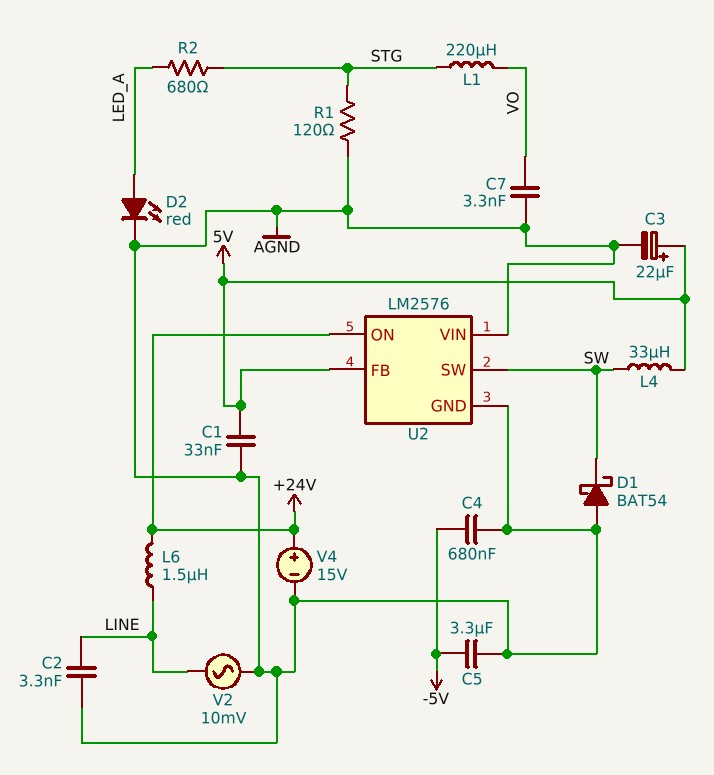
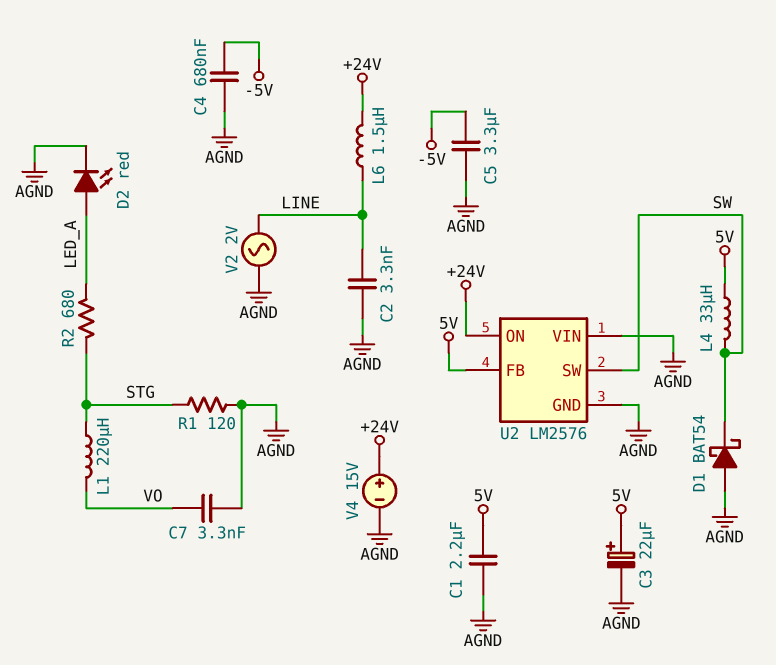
C1: 33nF (5V, AGND) -> 2.2uF (5V, AGND)
V2: AC 10mV (AGND, LINE) -> AC 2V (AGND, LINE)

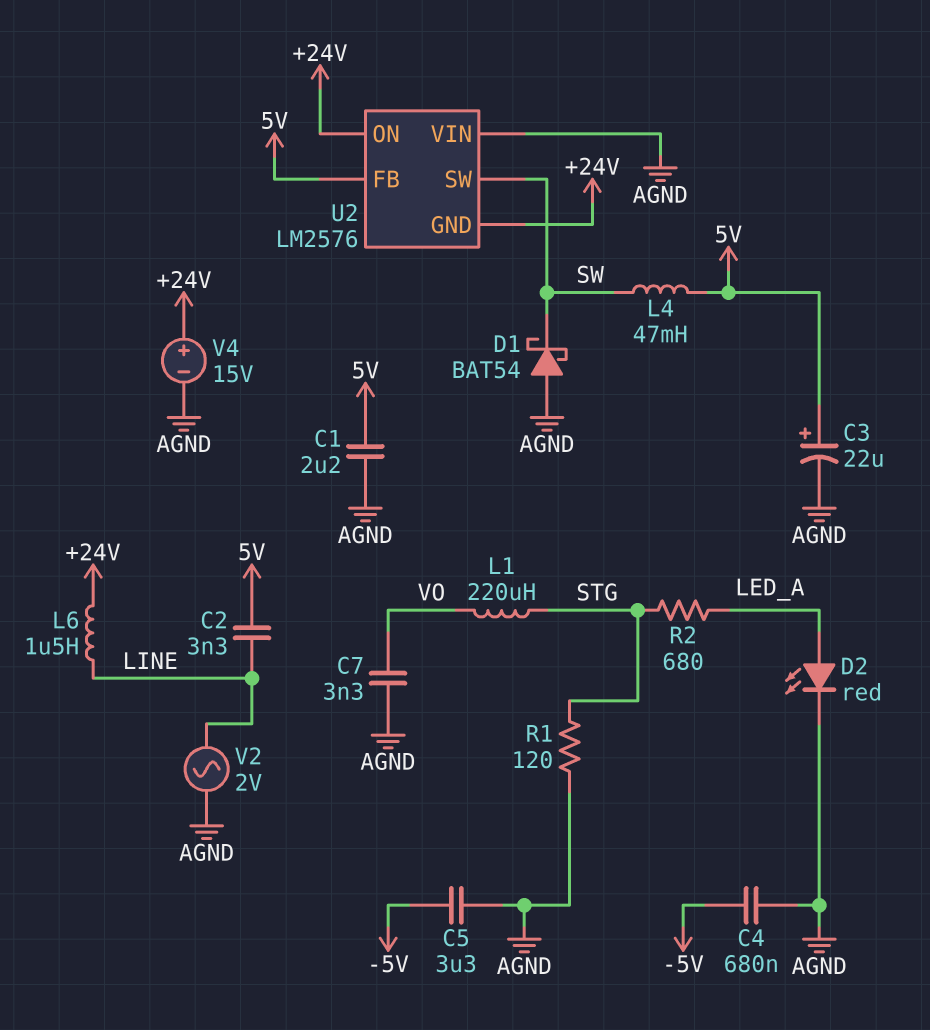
C2: 3.3nF (AGND, LINE) -> 3.3nF (5V, LINE)
L4: 33uH (5V, SW) -> 47mH (5V, SW)
U2 pin GND: AGND -> +24V

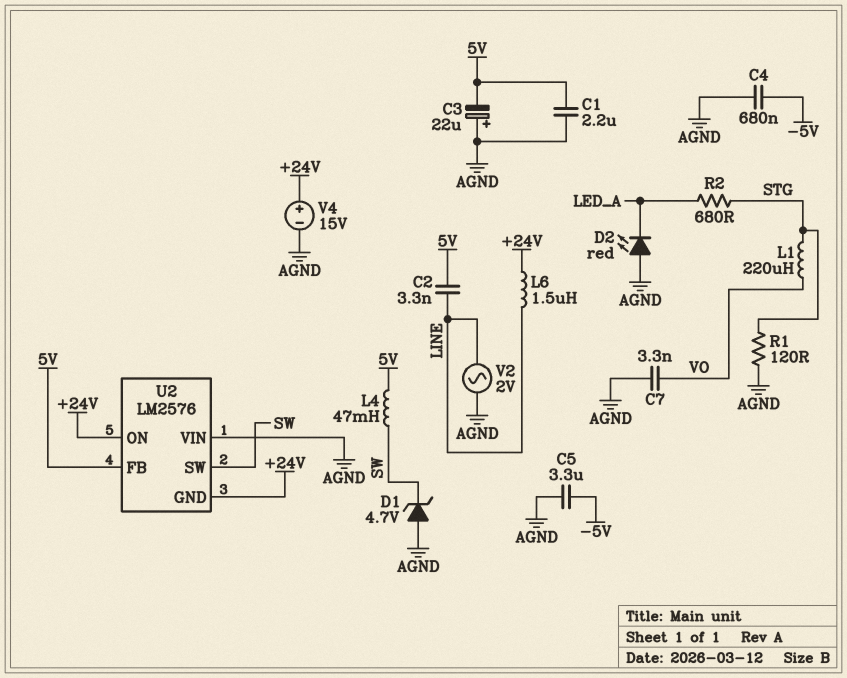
C3: 22uF (plus 5V, minus AGND) -> 22uF (plus AGND, minus 5V)
D1: schottky BAT54 (A AGND, K SW) -> zener 4.7V (A AGND, K SW)
D2: LED red (A LED_A, K AGND) -> LED red (A AGND, K LED_A)

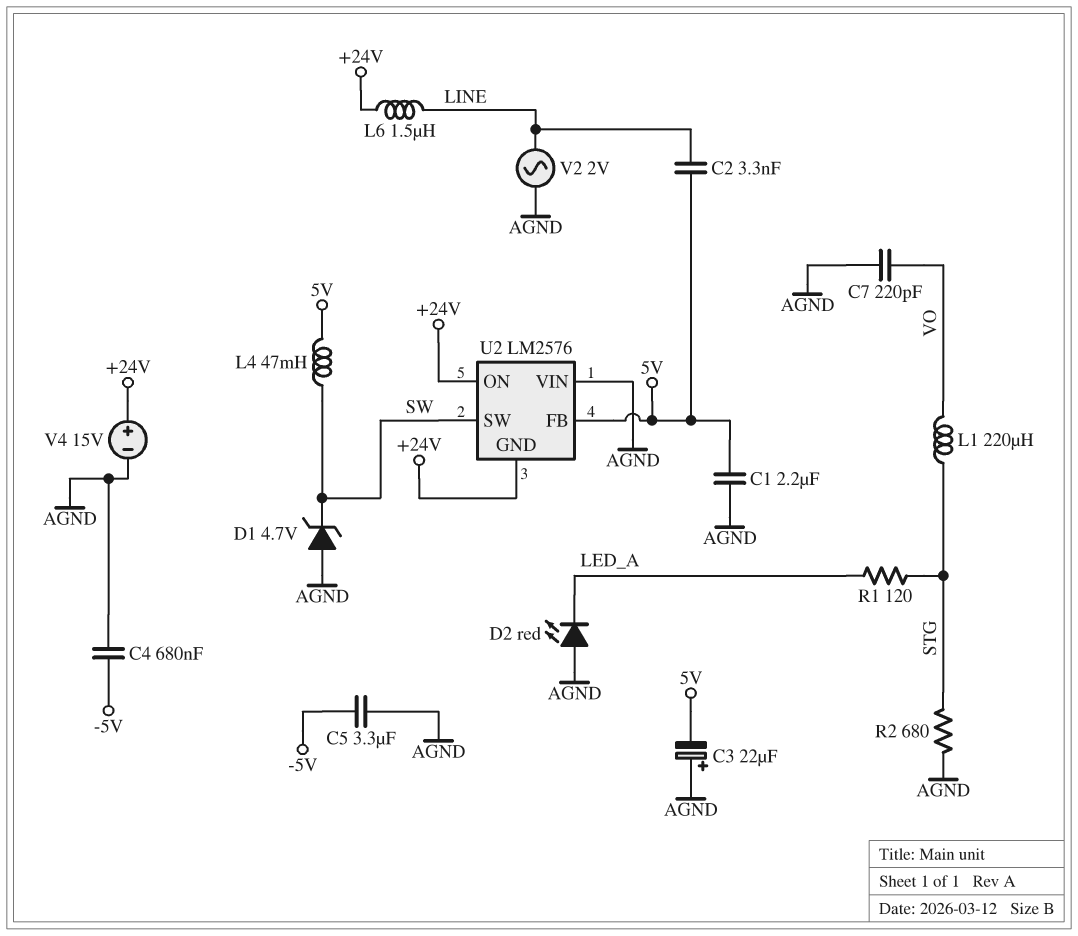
C7: 3.3nF (AGND, VO) -> 220pF (AGND, VO)
R1: 120 (AGND, STG) -> 120 (LED_A, STG)
R2: 680 (LED_A, STG) -> 680 (AGND, STG)

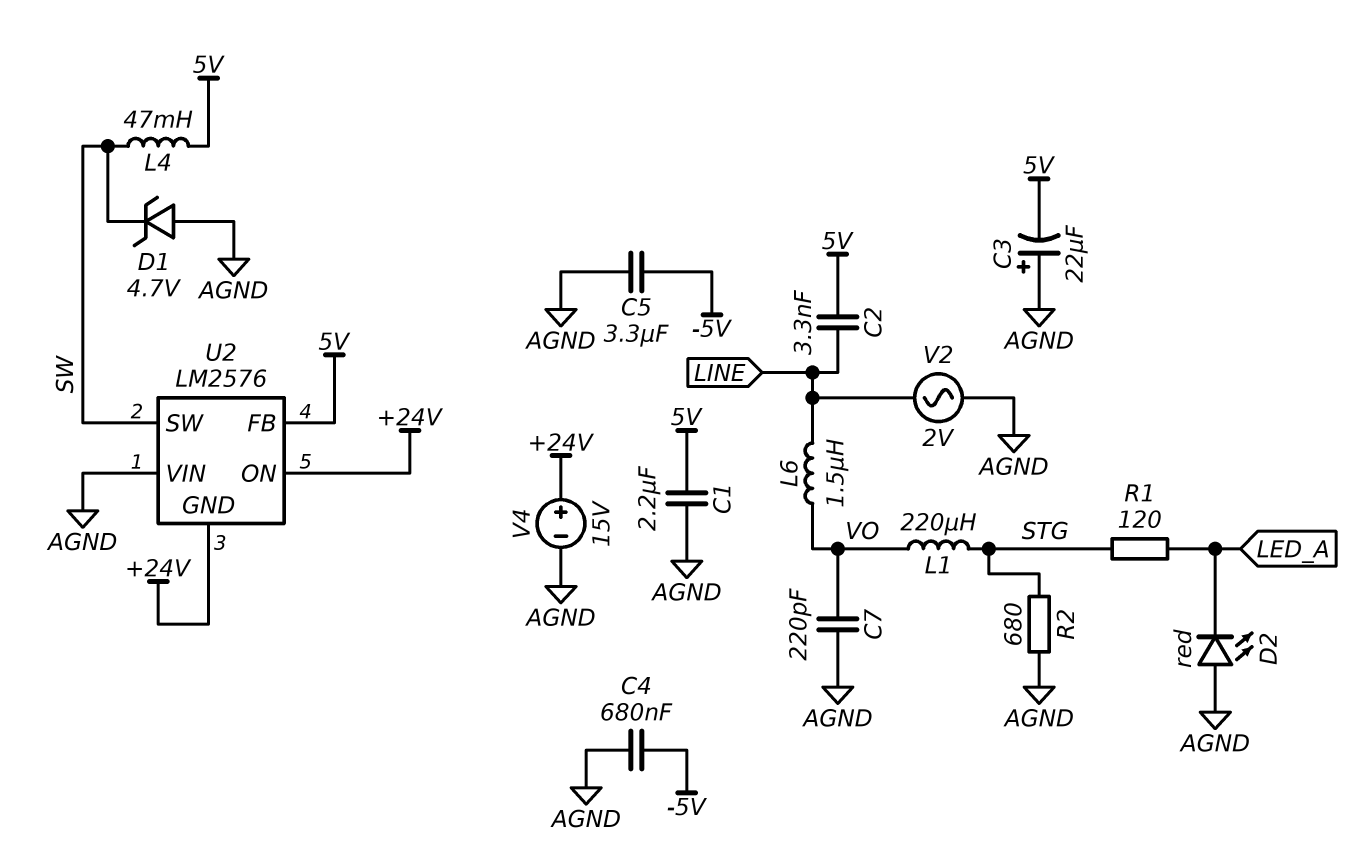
L6: 1.5uH (+24V, LINE) -> 1.5uH (LINE, VO)

